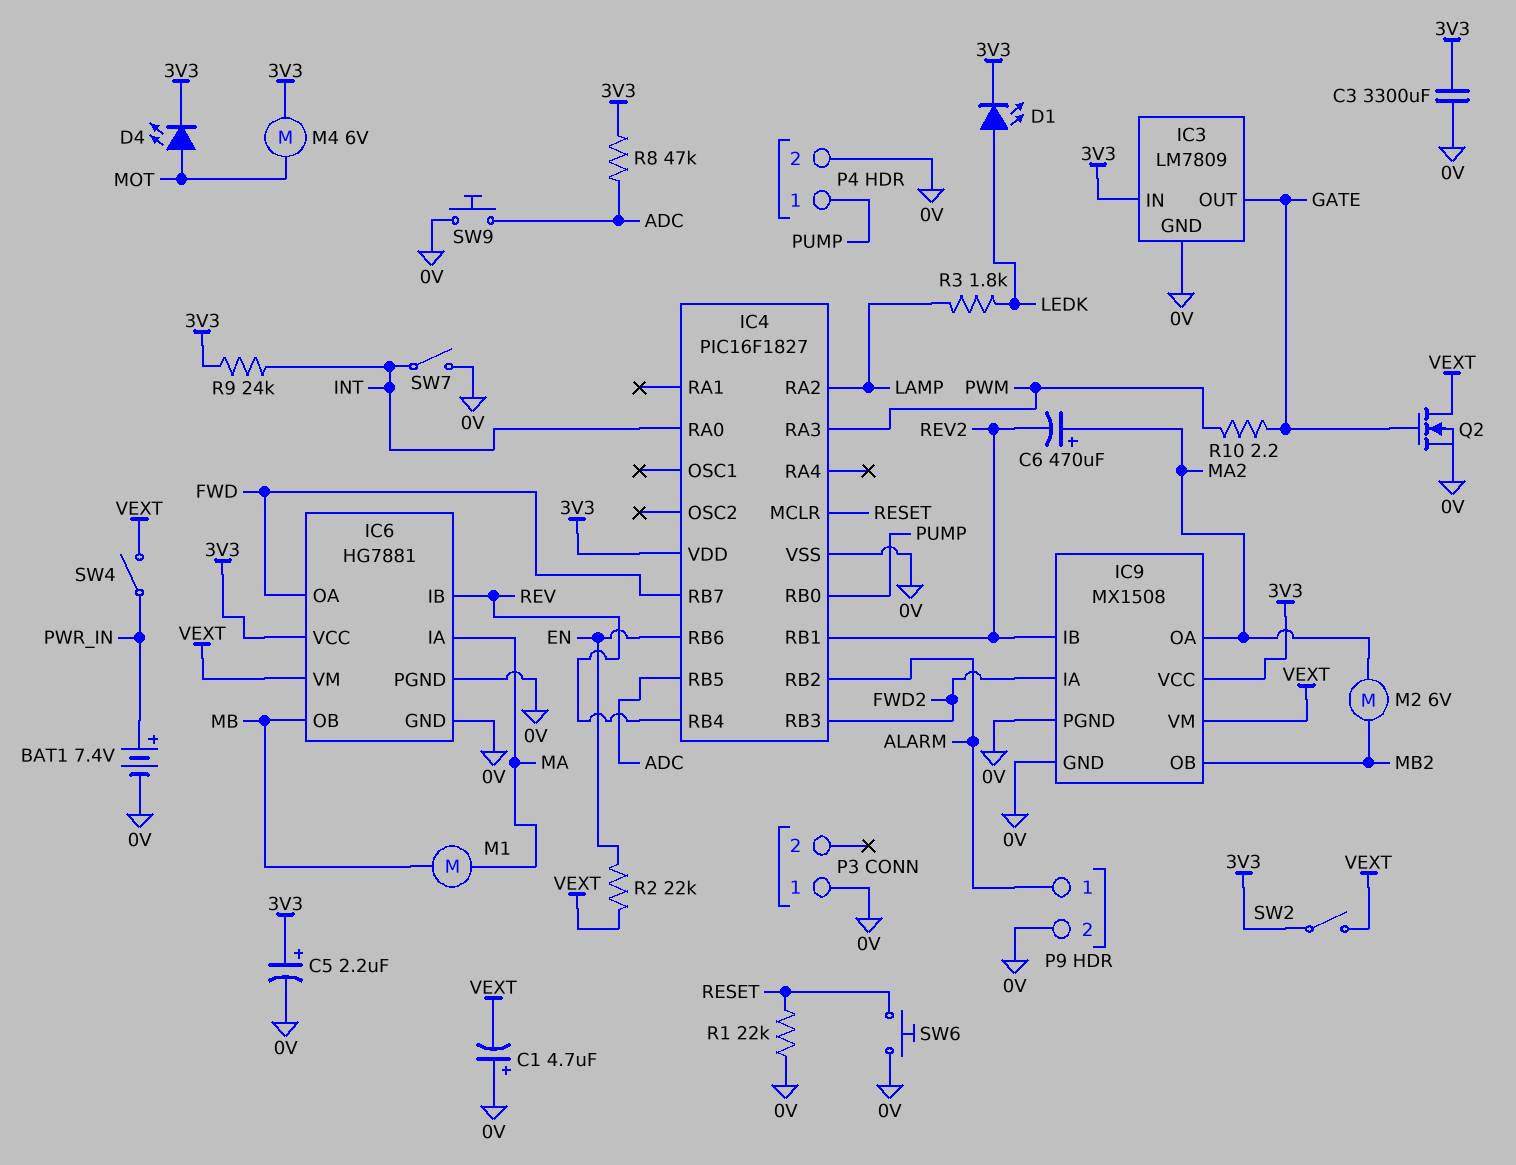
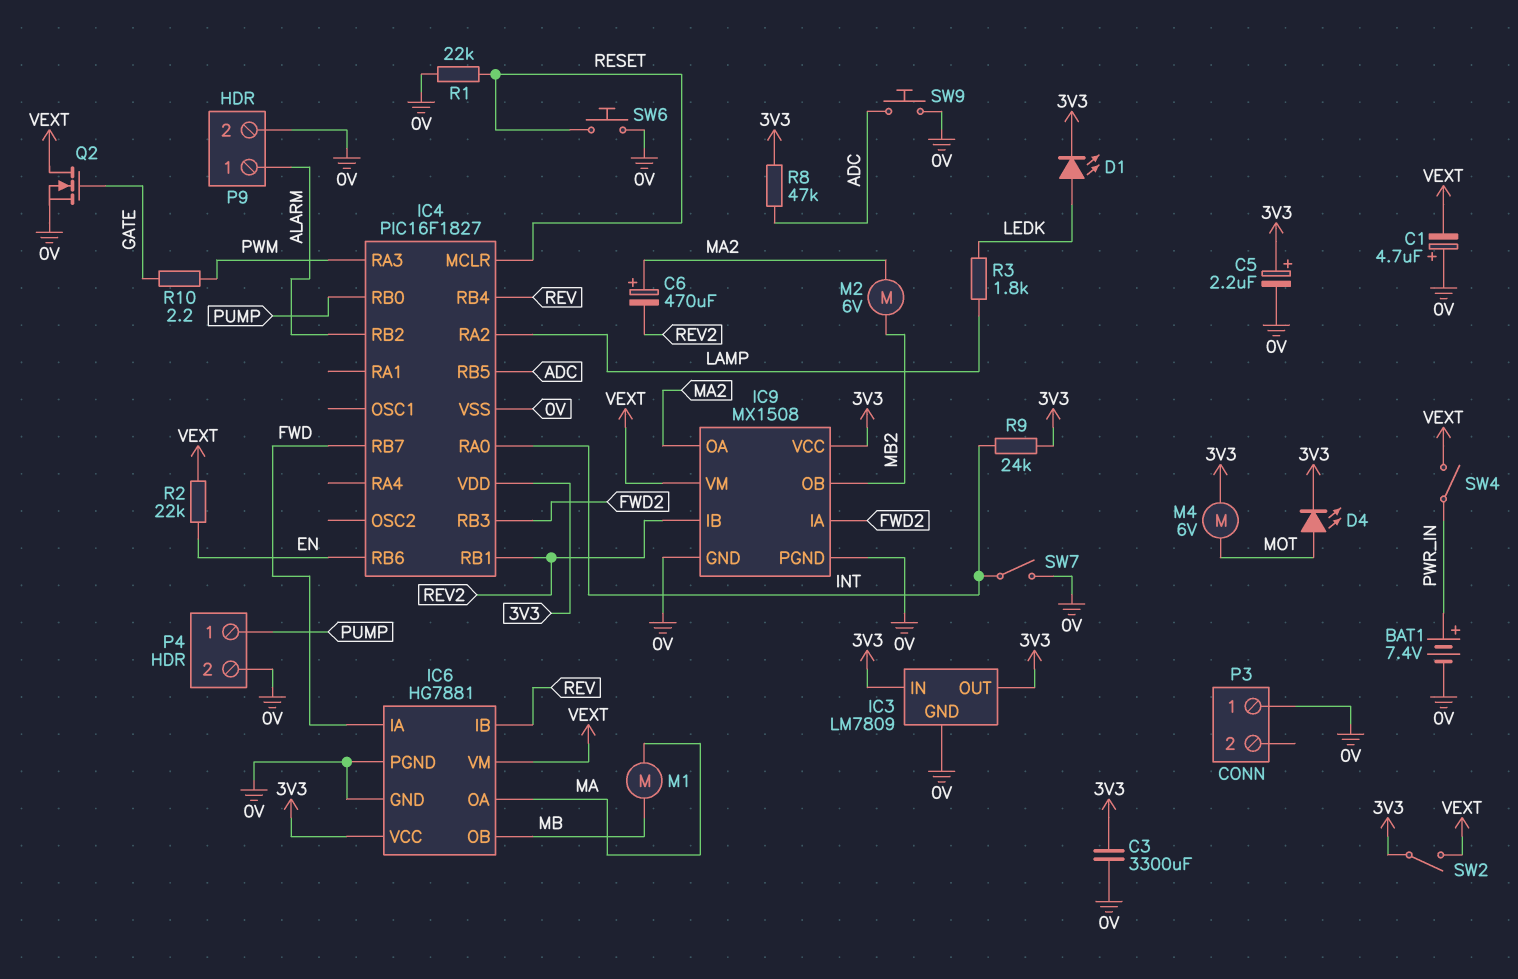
IC3 pin OUT: GATE -> 3V3
IC6 pin IA: MA -> FWD
IC6 pin OA: FWD -> MA

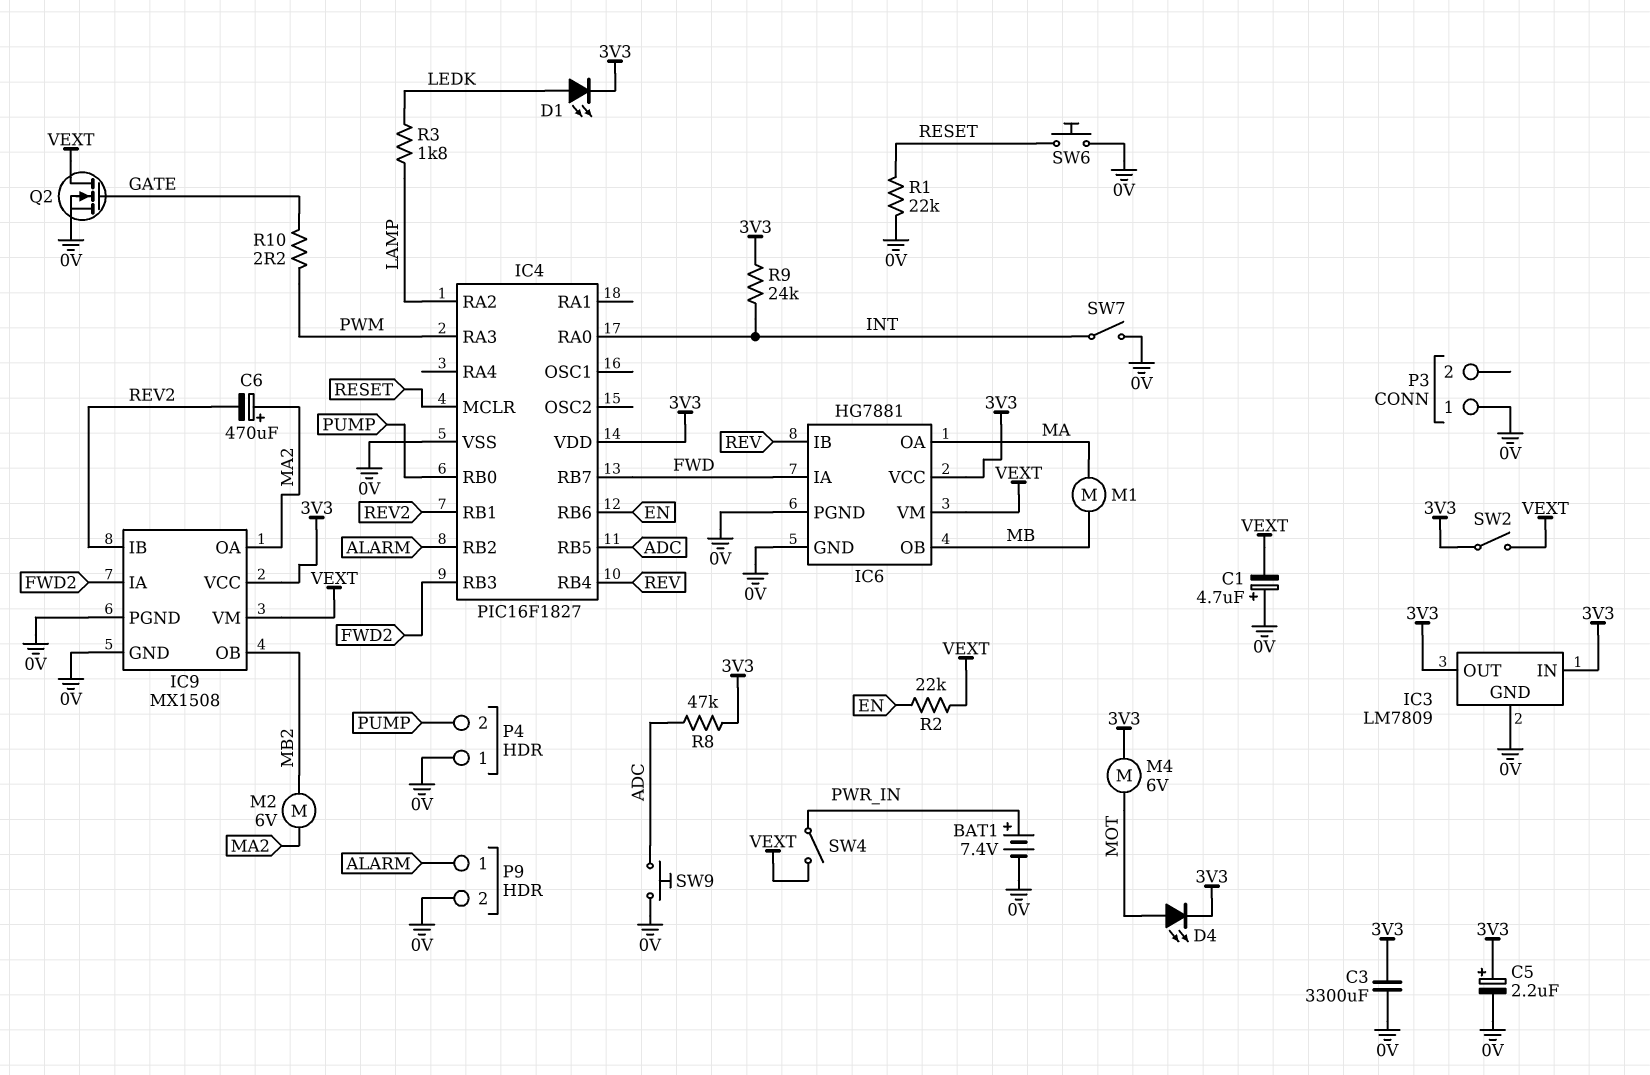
P4 pin 1: PUMP -> 0V
P4 pin 2: 0V -> PUMP

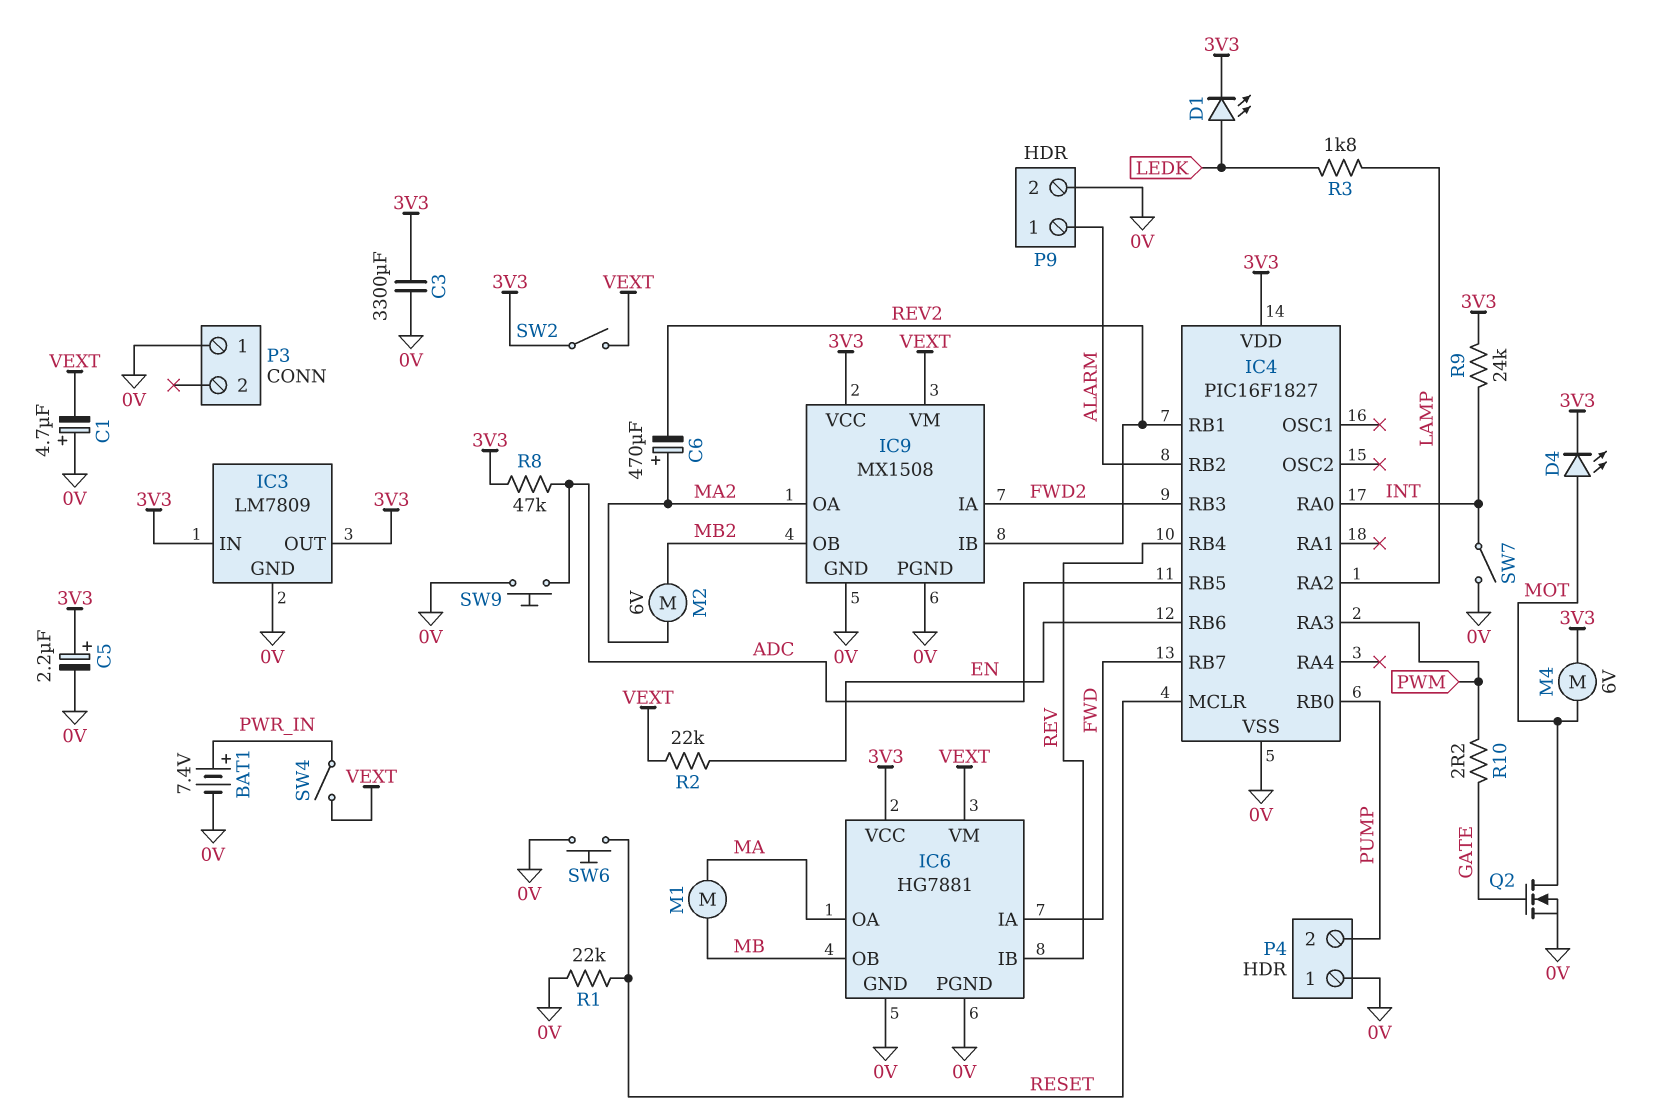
Q2: NMOS (G GATE, D VEXT, S 0V) -> NMOS (G GATE, D MOT, S 0V)

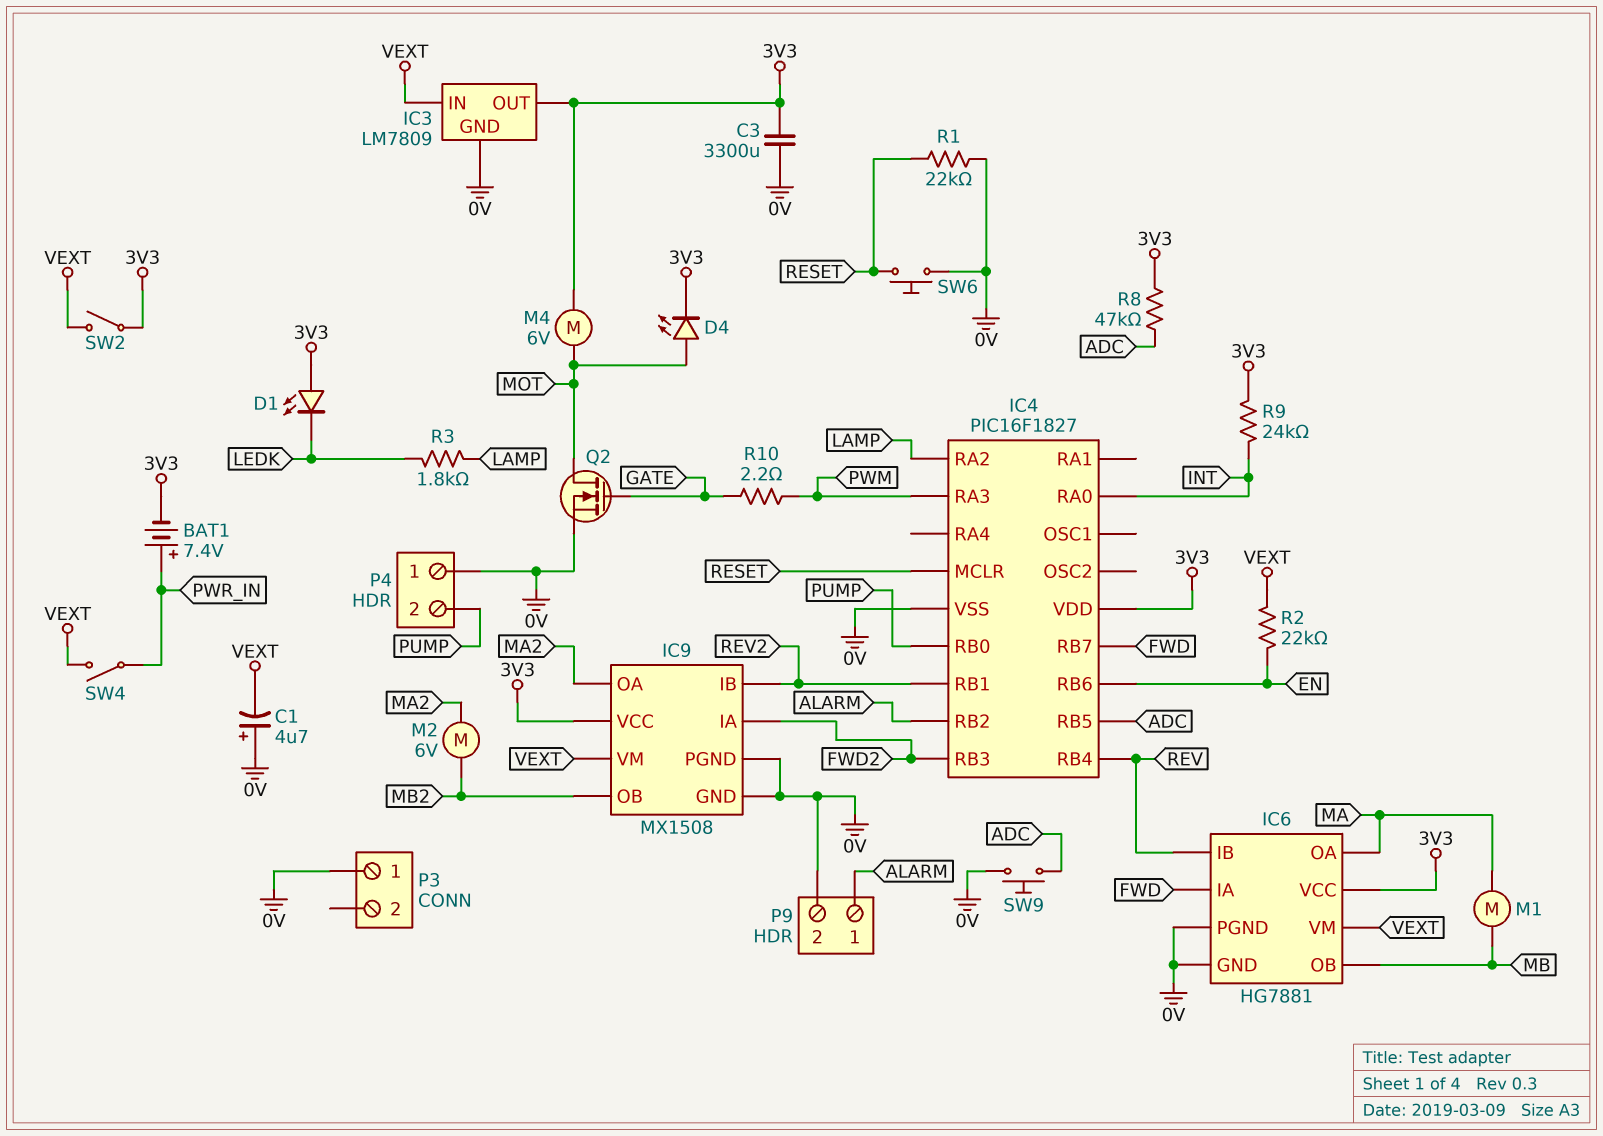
BAT1: 7.4V (plus PWR_IN, minus 0V) -> 7.4V (plus PWR_IN, minus 3V3)
C5: 2.2uF (plus 3V3, minus 0V) -> none
C6: 470uF (plus MA2, minus REV2) -> none
D1: LED (A LEDK, K 3V3) -> LED (A 3V3, K LEDK)
IC3 pin IN: 3V3 -> VEXT
SW7: switch (0V, INT) -> none

